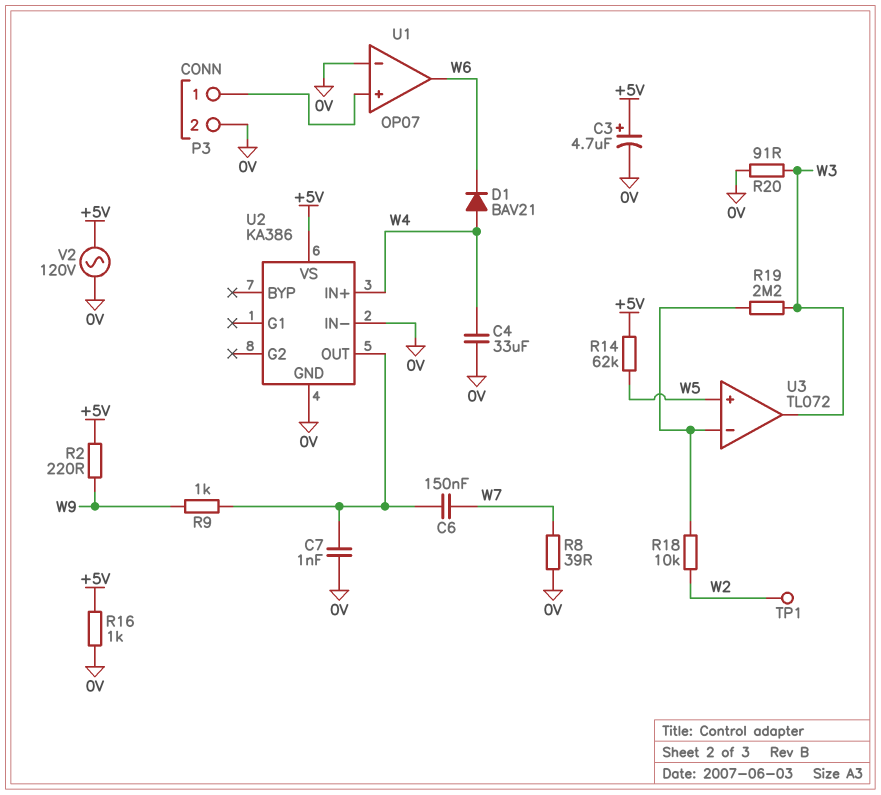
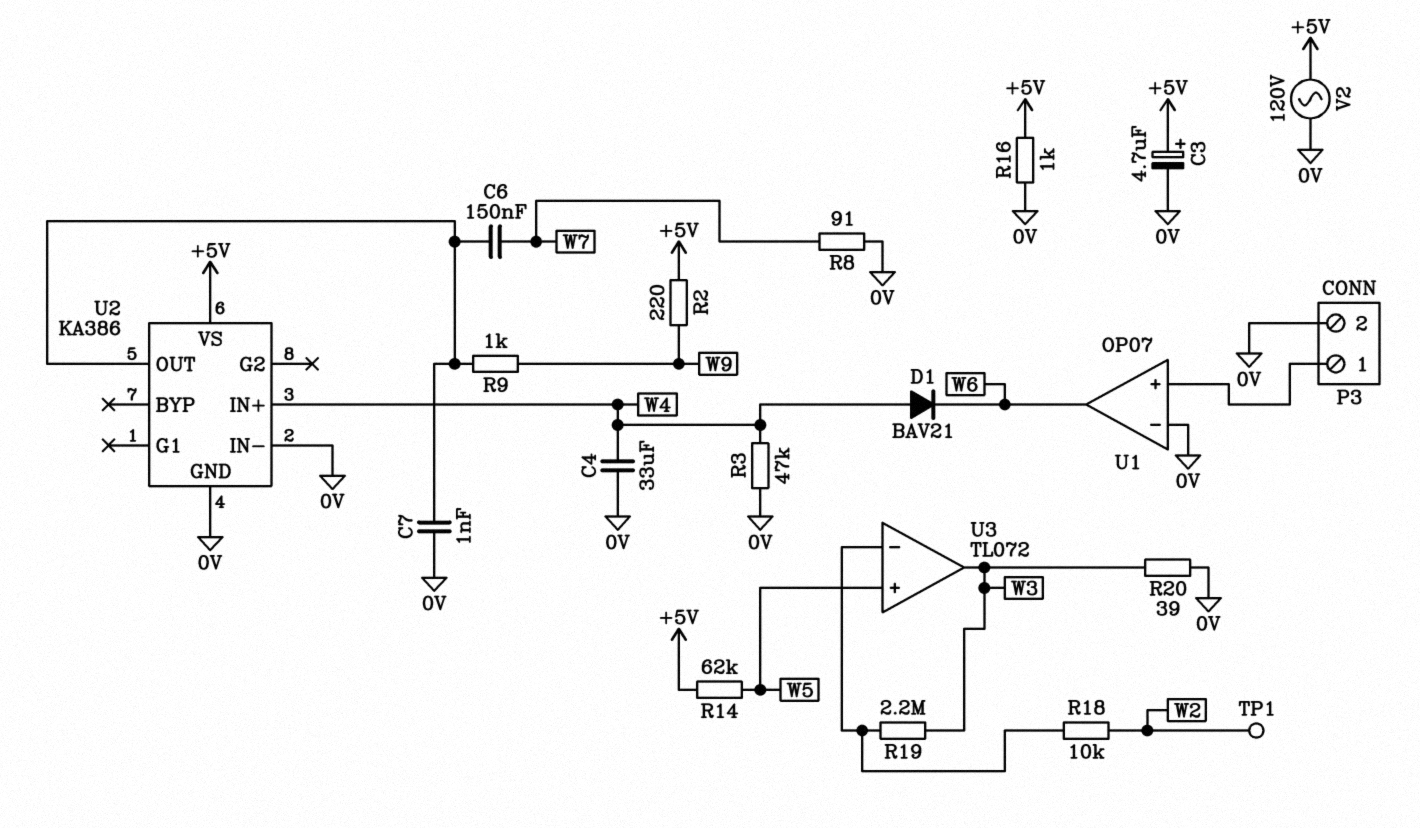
R3: none -> 47k (0V, W4)
R8: 39 (0V, W7) -> 91 (0V, W7)
R20: 91 (0V, W3) -> 39 (0V, W3)

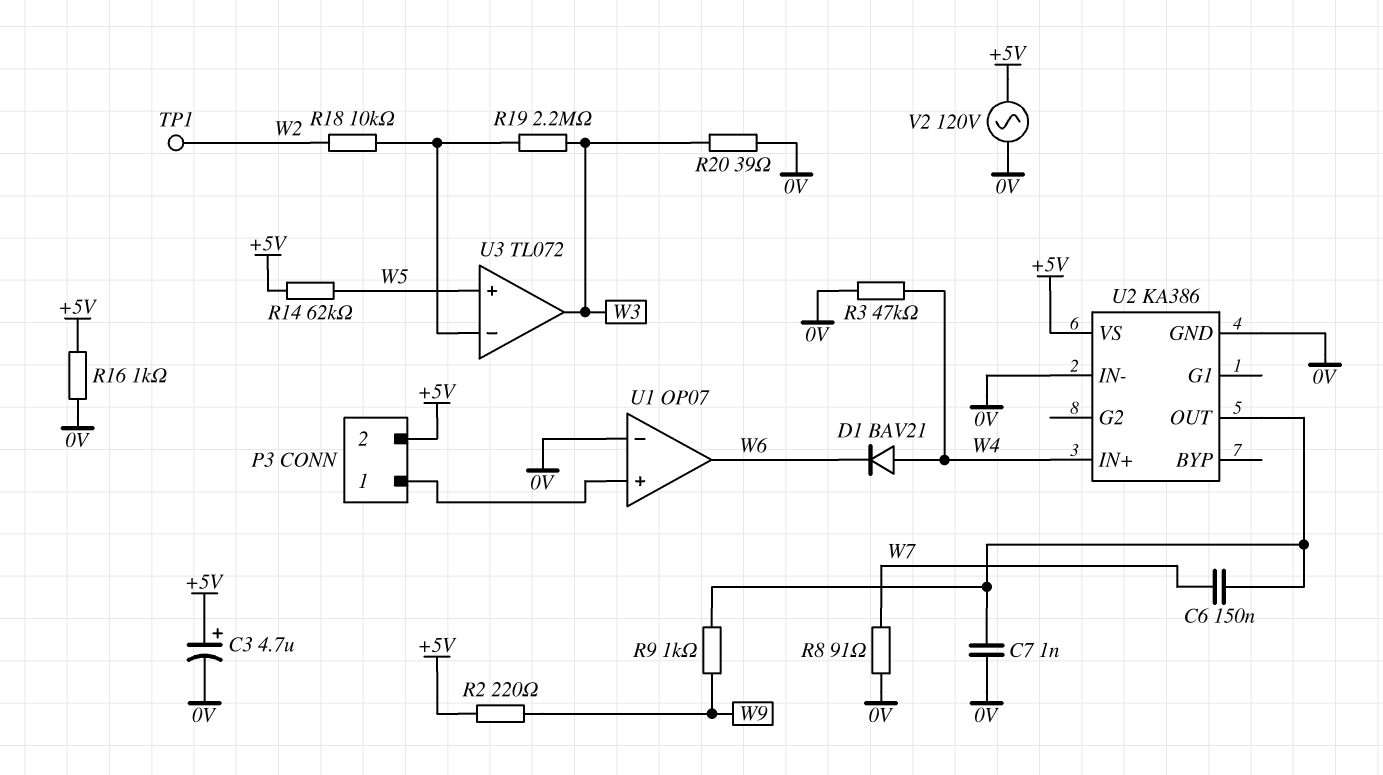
C4: 33uF (0V, W4) -> none
P3 pin 2: 0V -> +5V

